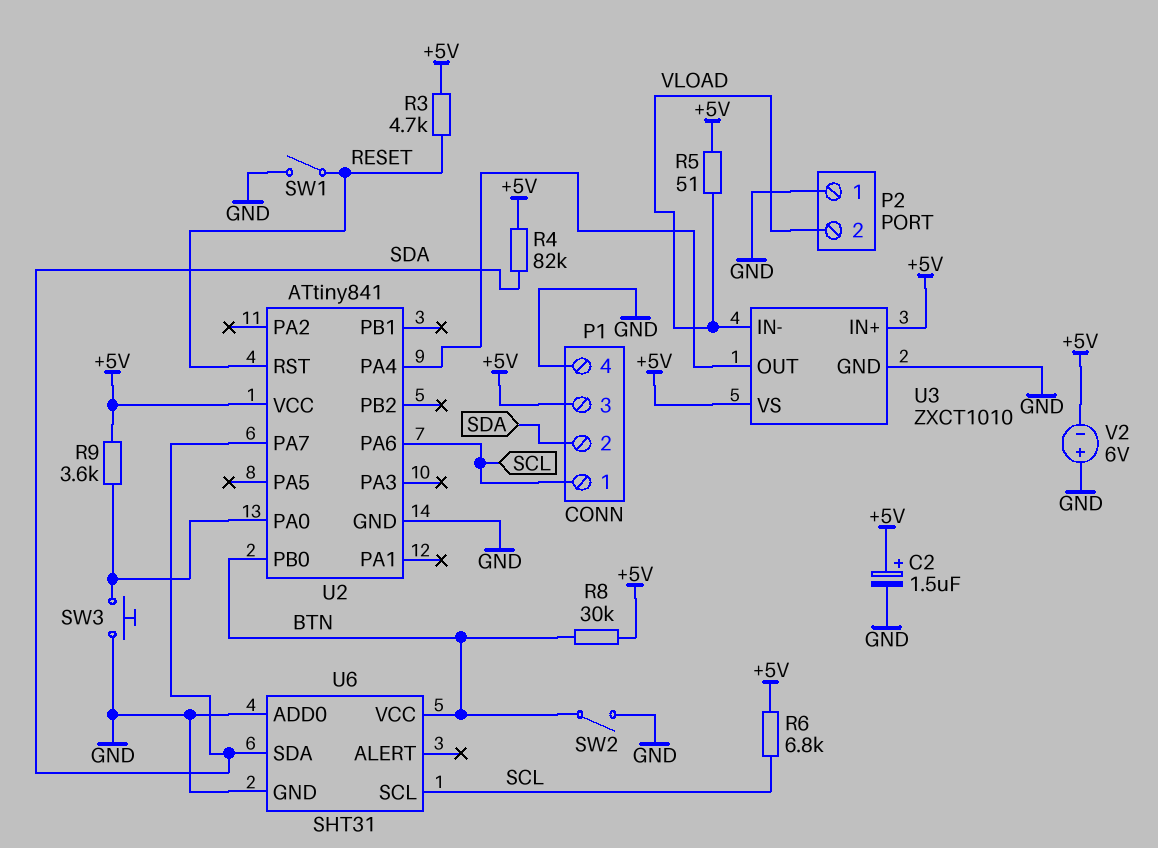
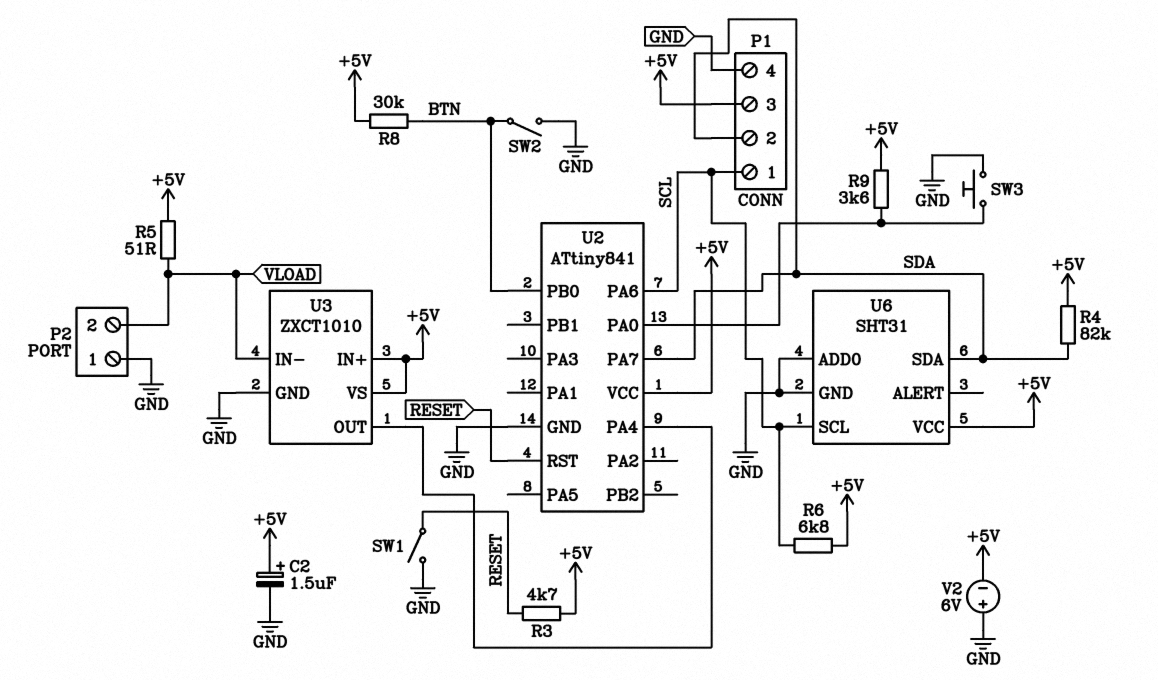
U6 pin VCC: BTN -> +5V

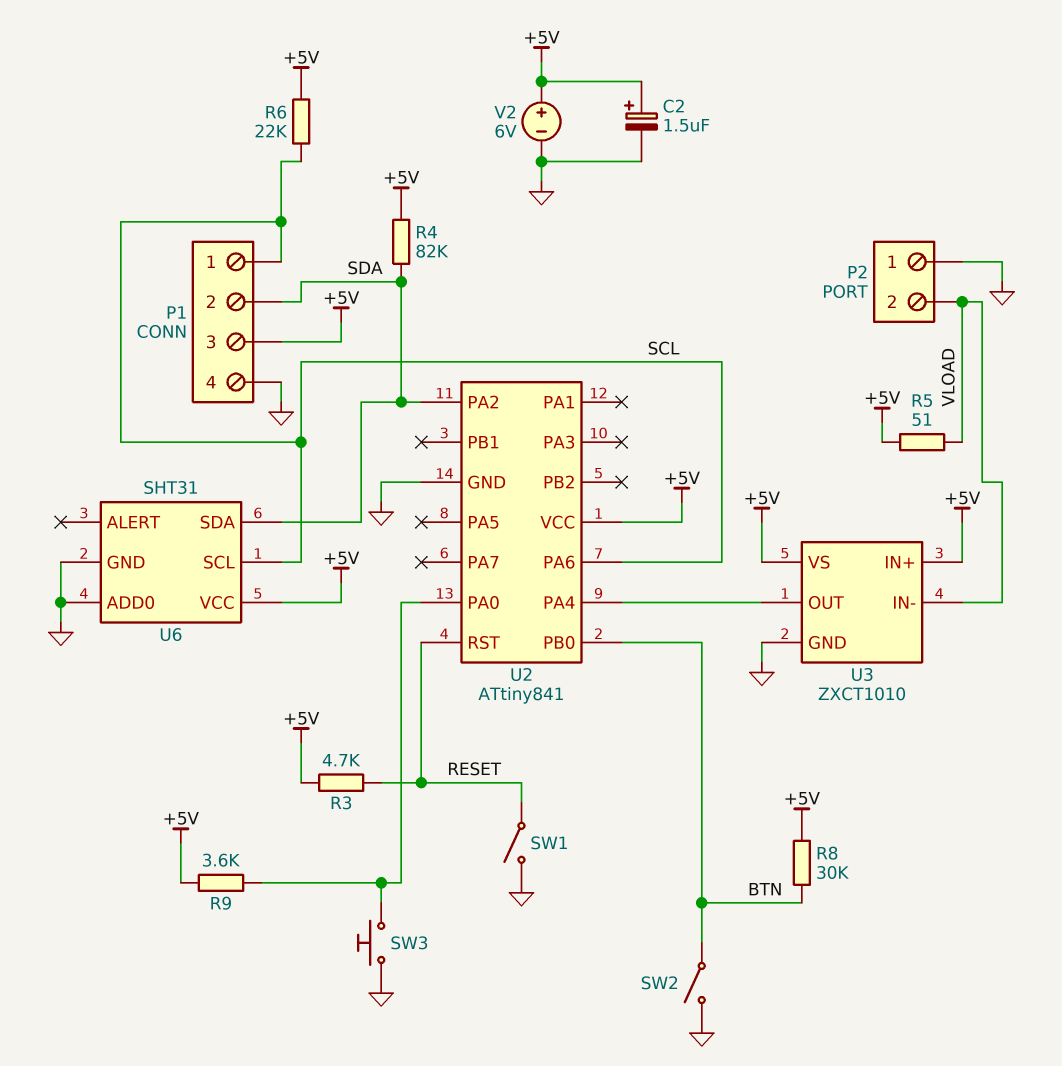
R6: 6.8k (+5V, SCL) -> 22k (+5V, SCL)
U2 pin PA2: none -> SDA
U2 pin PA7: SDA -> none
V2: 6V (plus GND, minus +5V) -> 6V (plus +5V, minus GND)

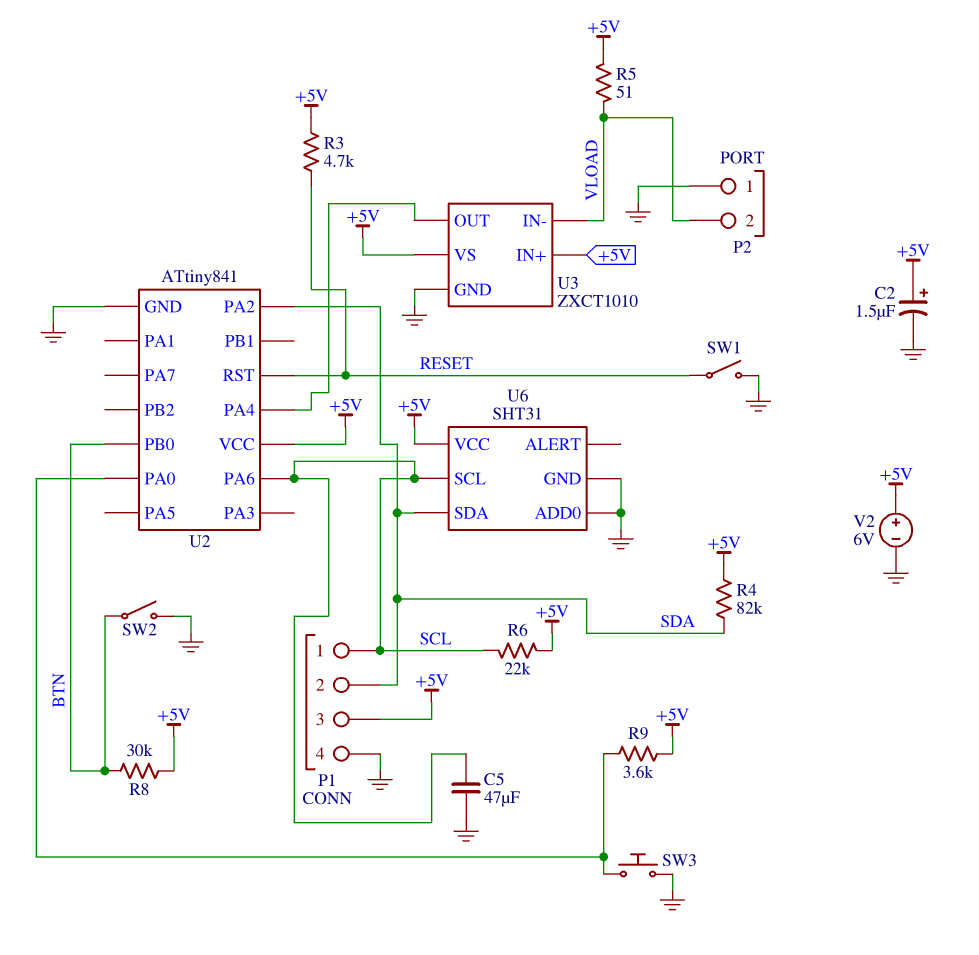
C5: none -> 47uF (GND, SCL)

